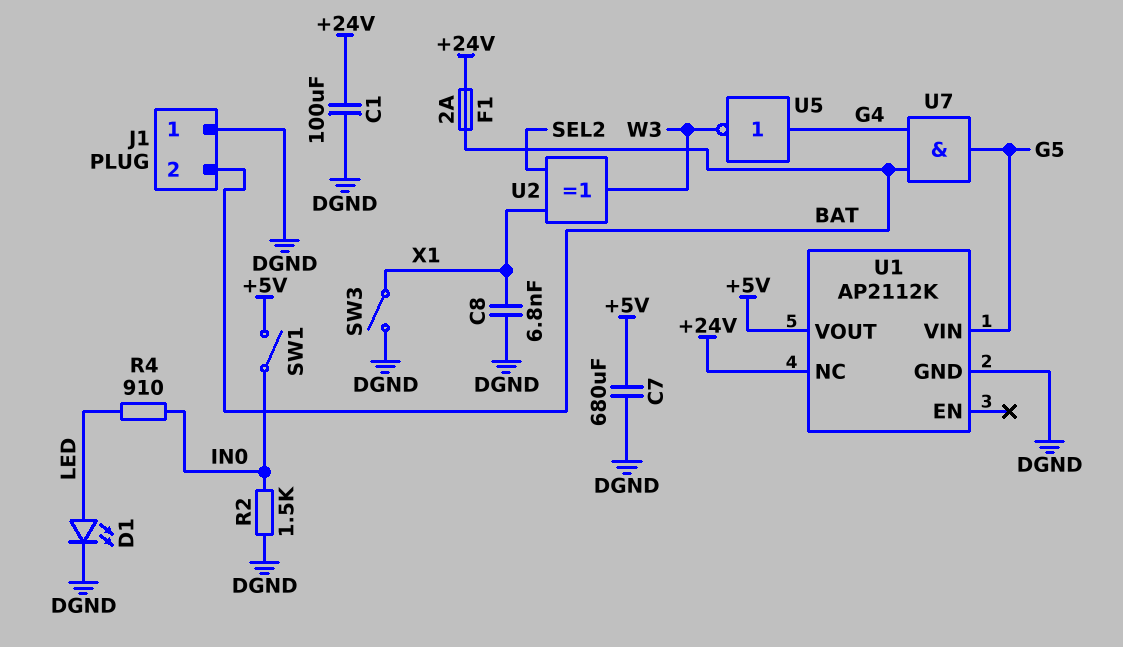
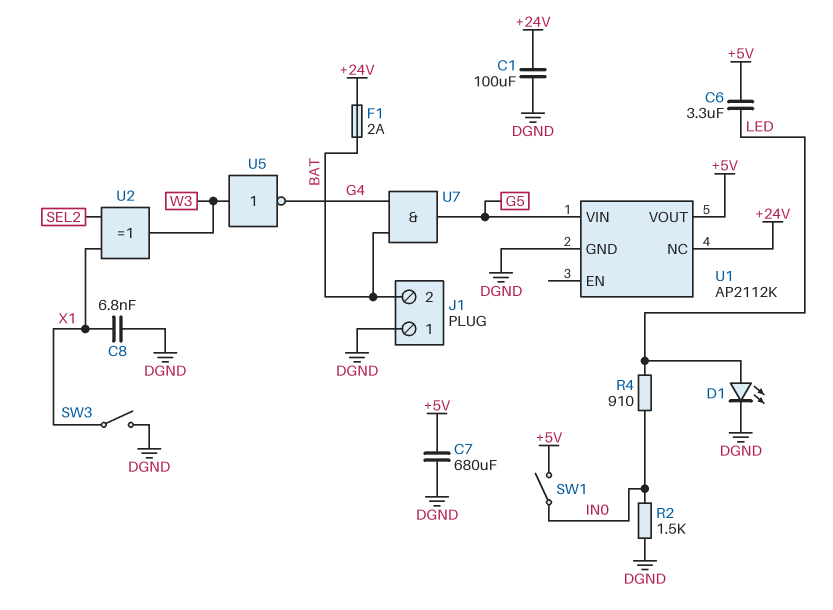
C6: none -> 3.3uF (+5V, LED)
U5: NOT (in G4, out W3) -> NOT (in W3, out G4)

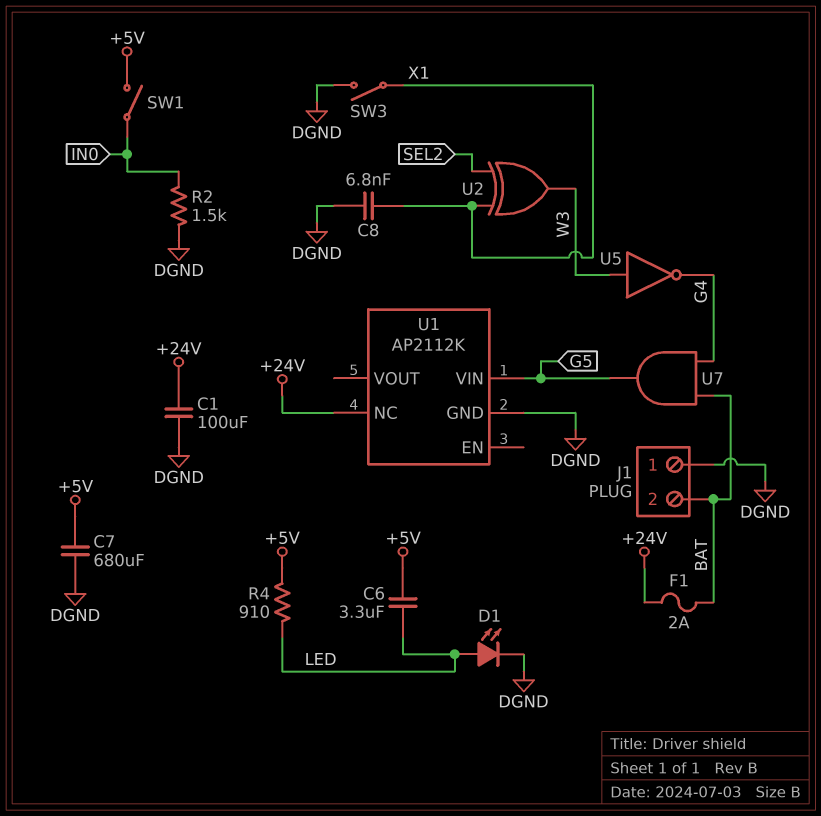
R4: 910 (IN0, LED) -> 910 (+5V, LED)
U1 pin VOUT: +5V -> none

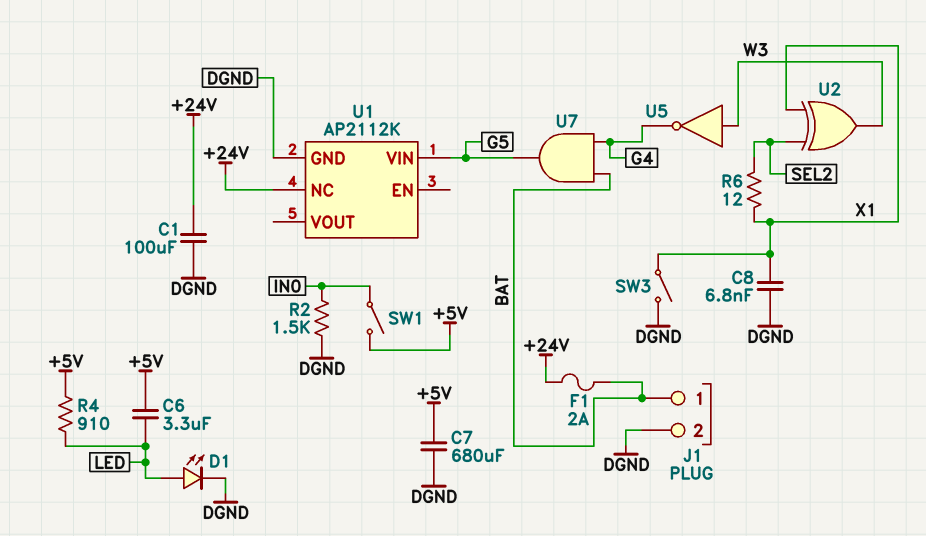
J1 pin 1: DGND -> BAT
J1 pin 2: BAT -> DGND
R6: none -> 12 (SEL2, X1)

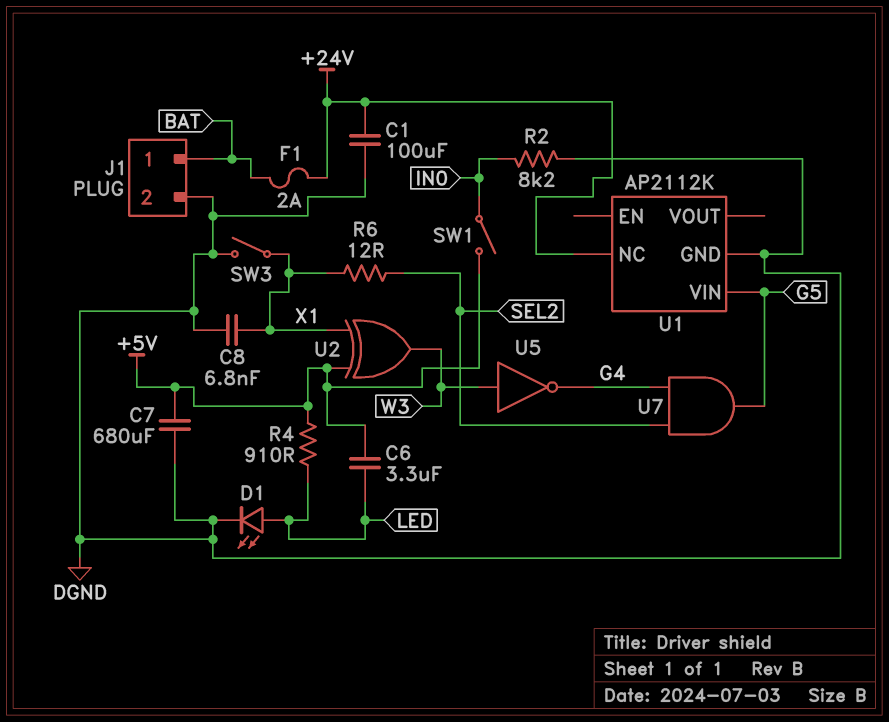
R2: 1.5k (DGND, IN0) -> 8.2k (DGND, IN0)
U2: XOR (in SEL2, in X1, out W3) -> XOR (in +5V, in X1, out W3)
U7: AND (in BAT, in G4, out G5) -> AND (in G4, in SEL2, out G5)

